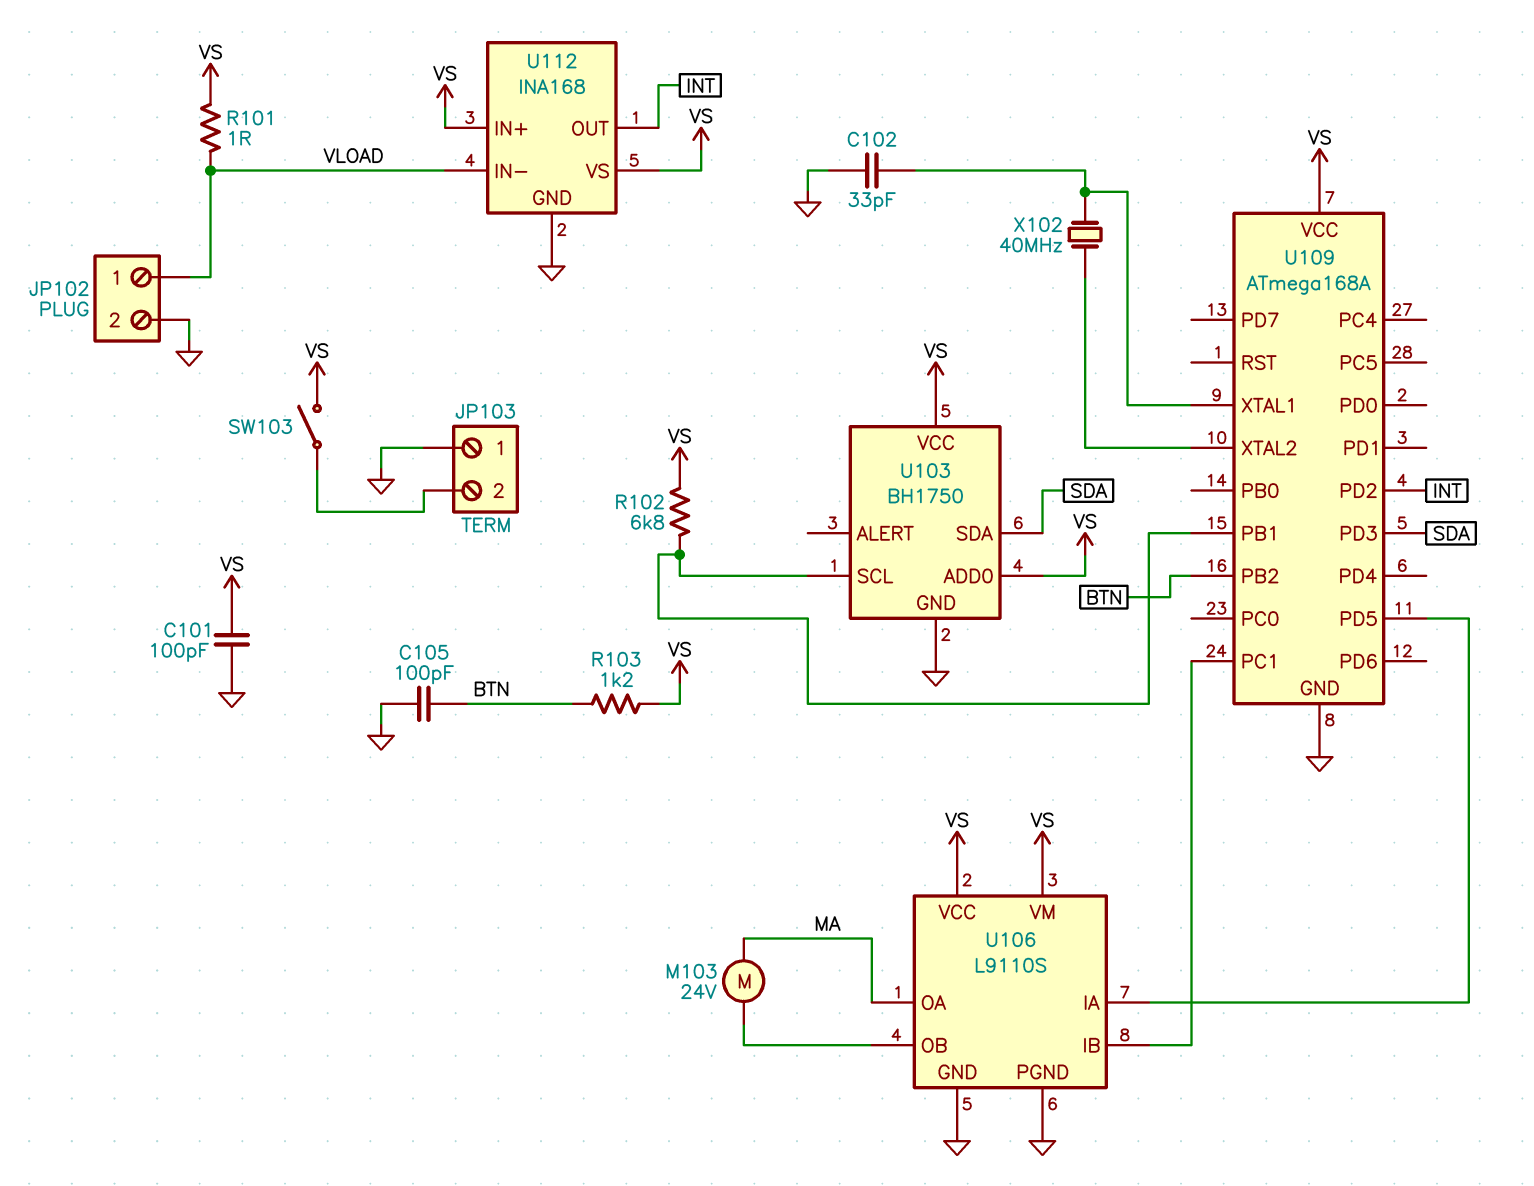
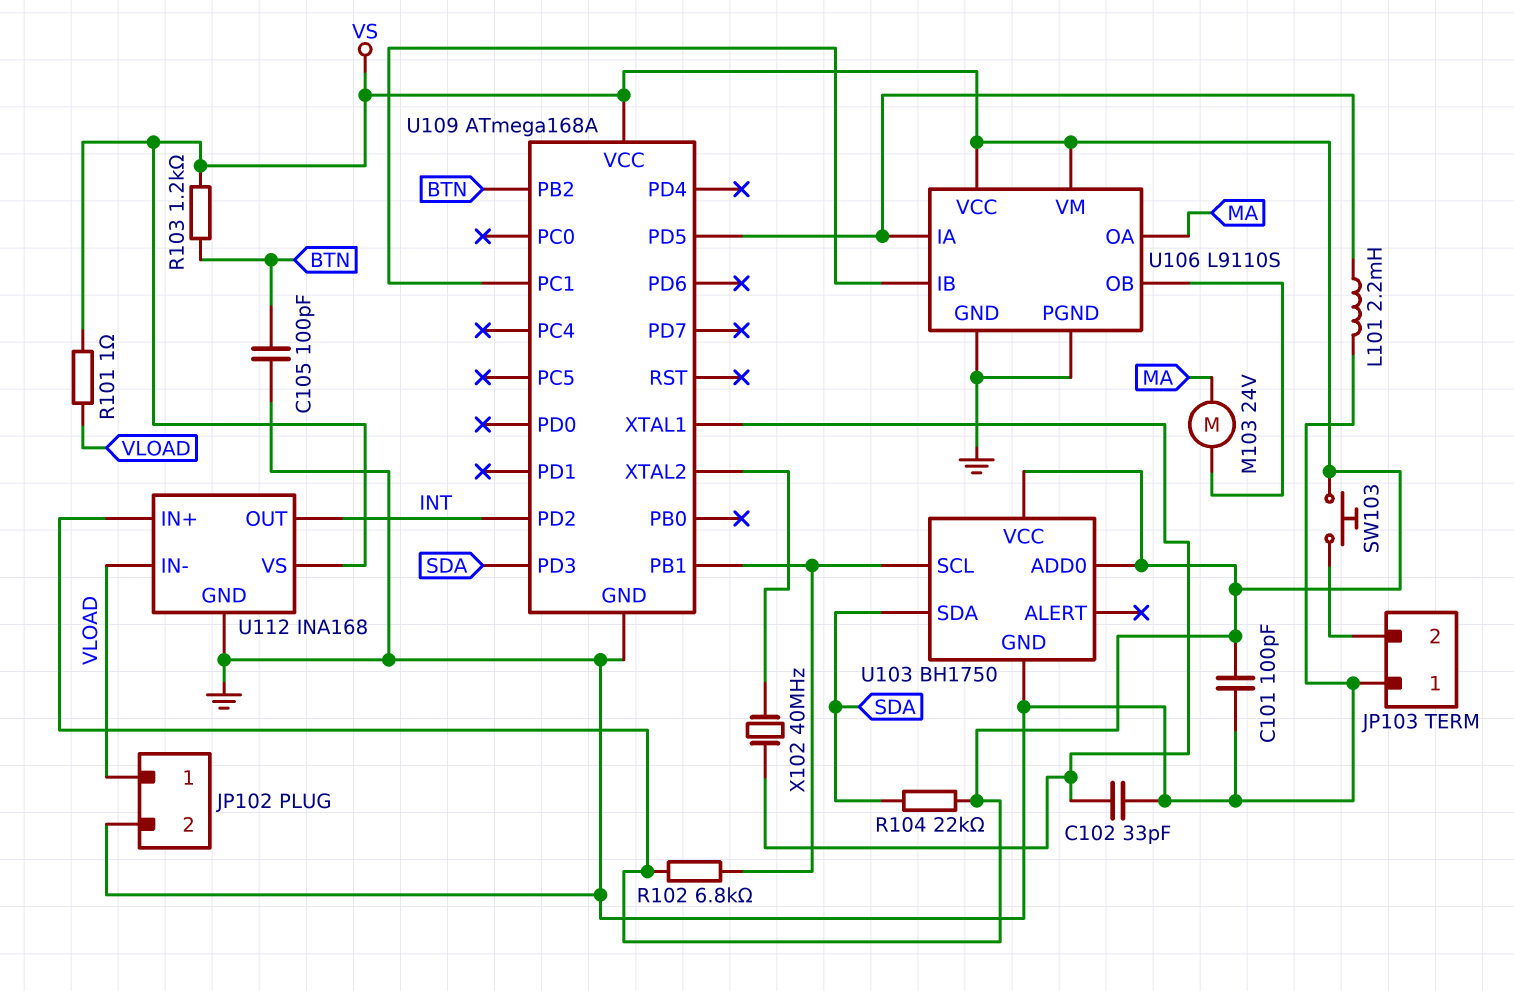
L101: none -> 2.2mH (GND, U106/IA)
R104: none -> 22k (SDA, VS)
SW103: switch (JP103/2, VS) -> button (JP103/2, VS)

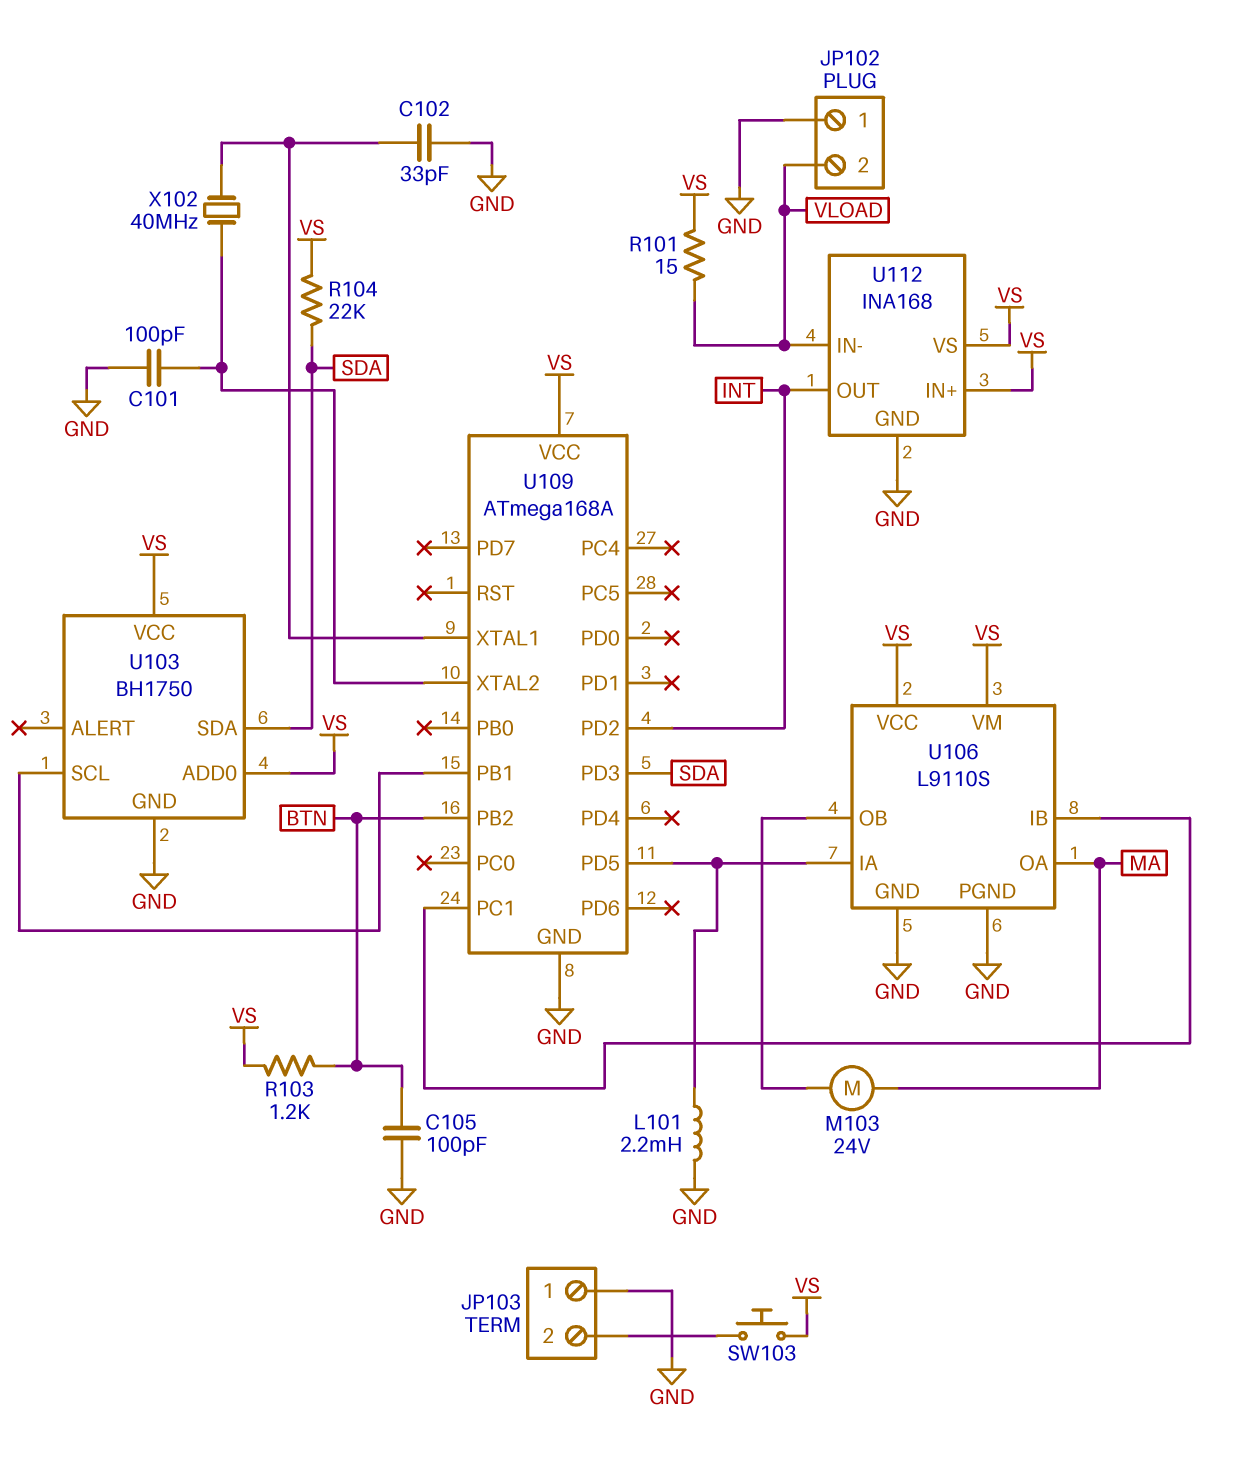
C101: 100pF (GND, VS) -> 100pF (GND, U109/XTAL2)
JP102 pin 1: VLOAD -> GND
JP102 pin 2: GND -> VLOAD
R101: 1 (VLOAD, VS) -> 15 (VLOAD, VS)
R102: 6.8k (U103/SCL, VS) -> none

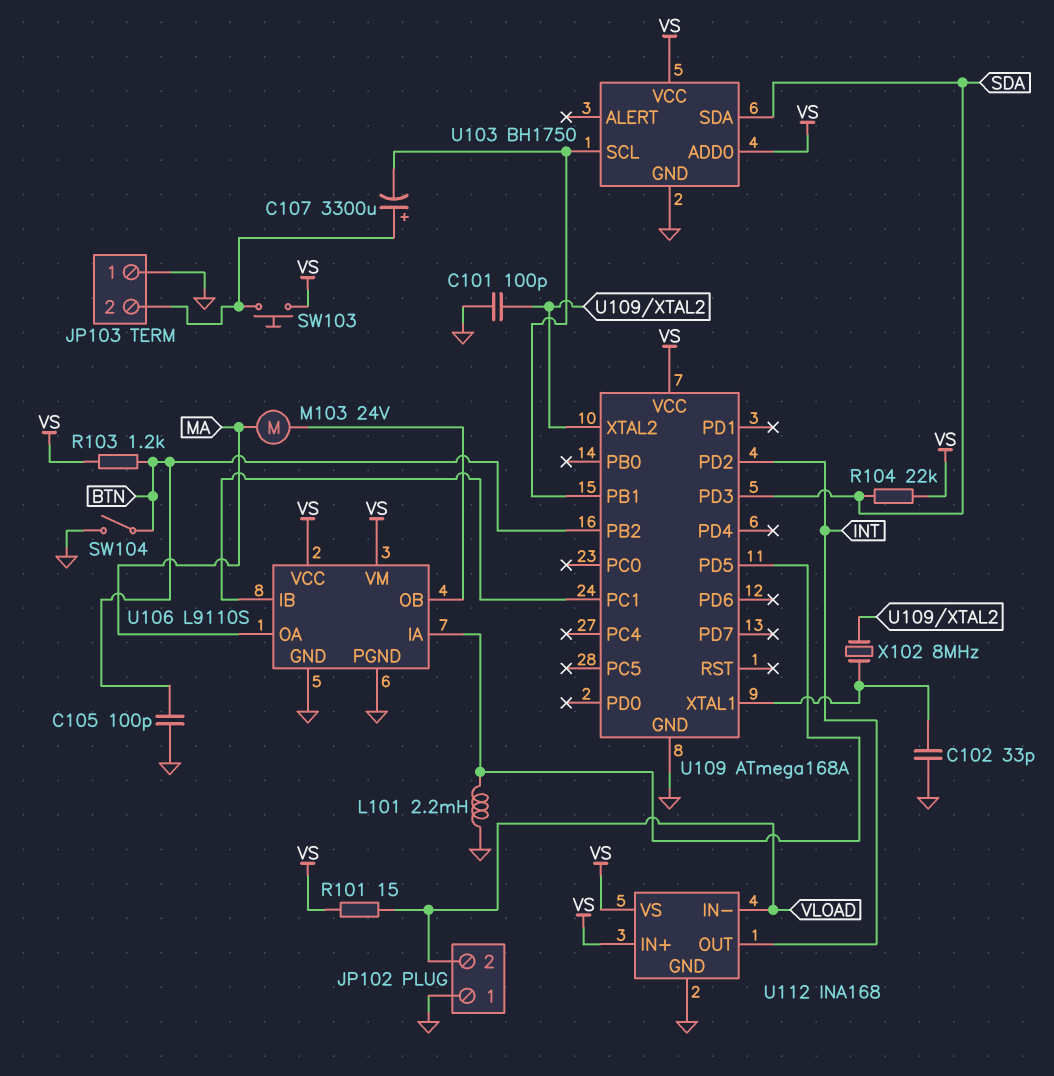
C107: none -> 3300uF (plus JP103/2, minus U103/SCL)
SW104: none -> switch (BTN, GND)
X102: 40MHz (U109/XTAL1, U109/XTAL2) -> 8MHz (U109/XTAL1, U109/XTAL2)

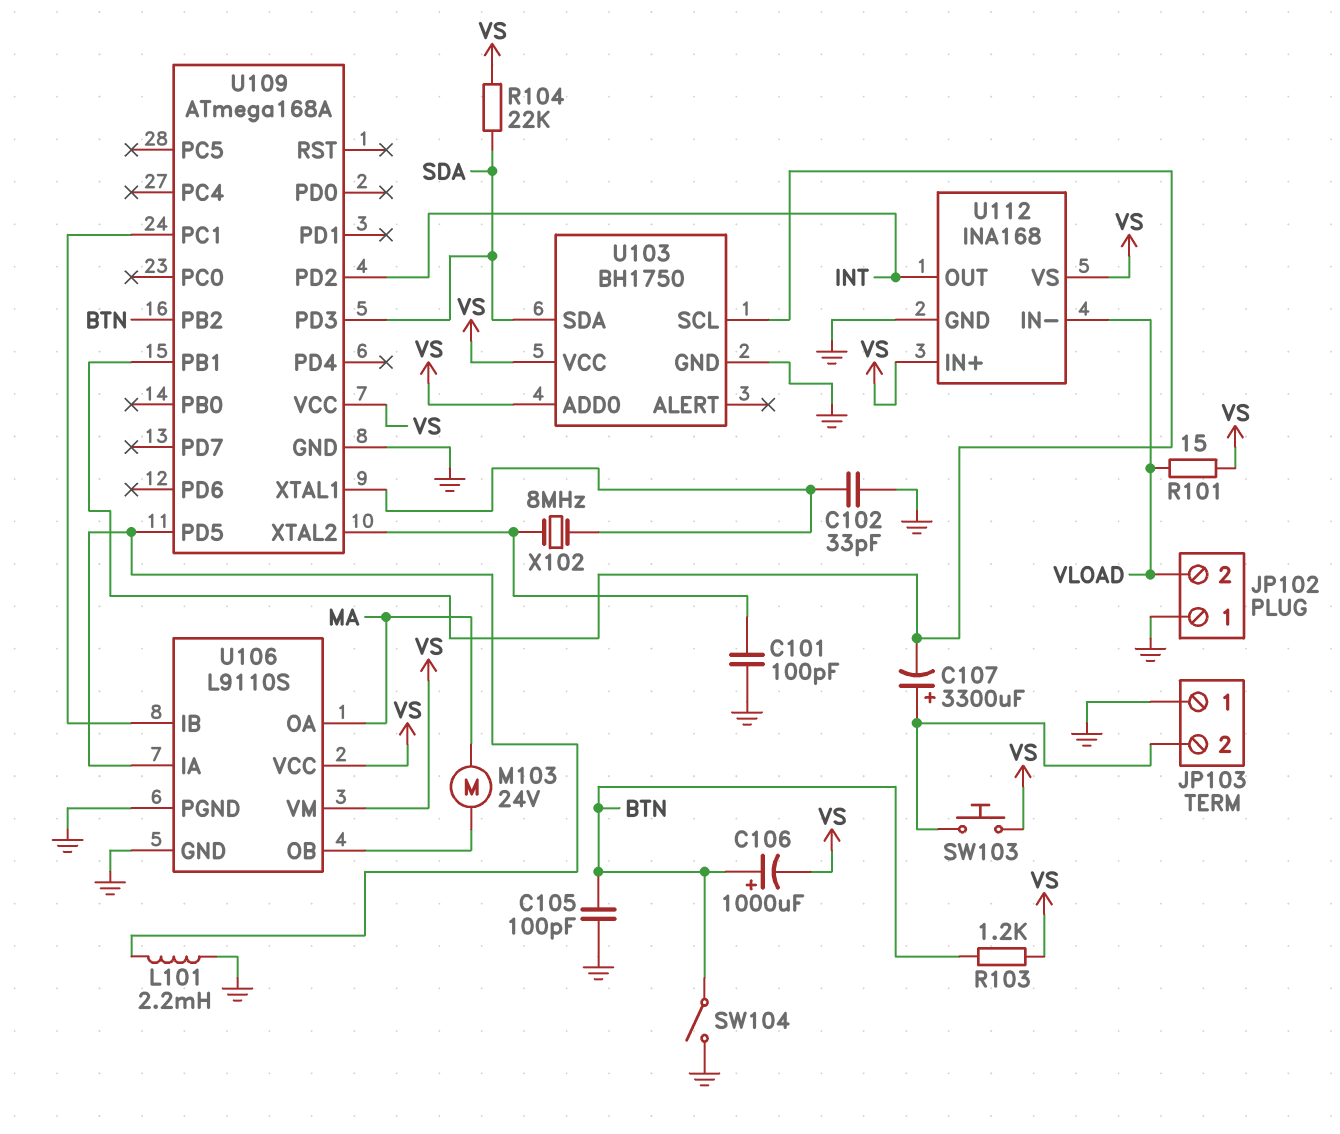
C106: none -> 1000uF (plus BTN, minus VS)

